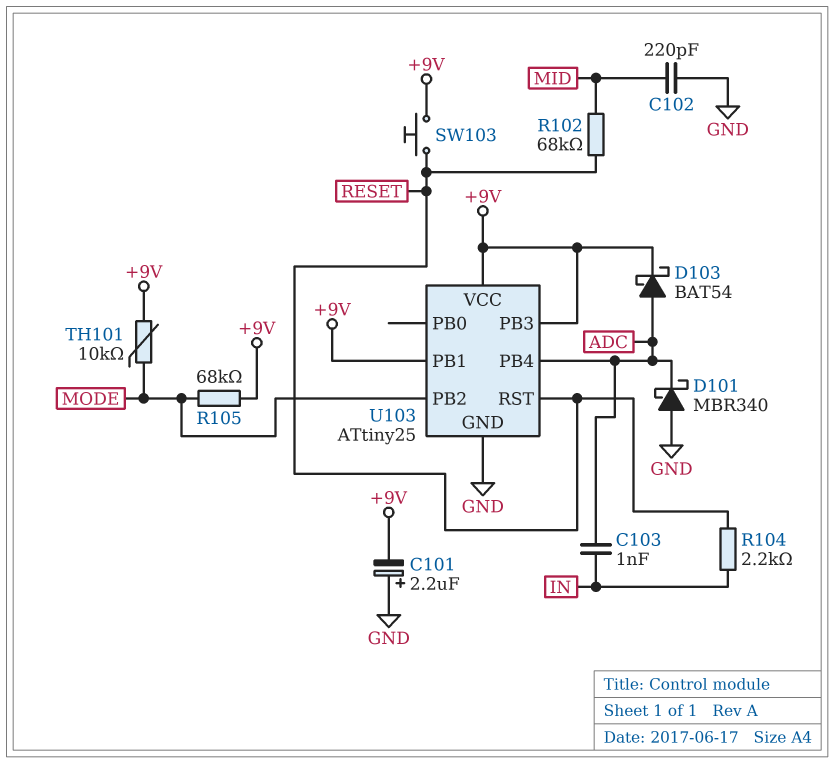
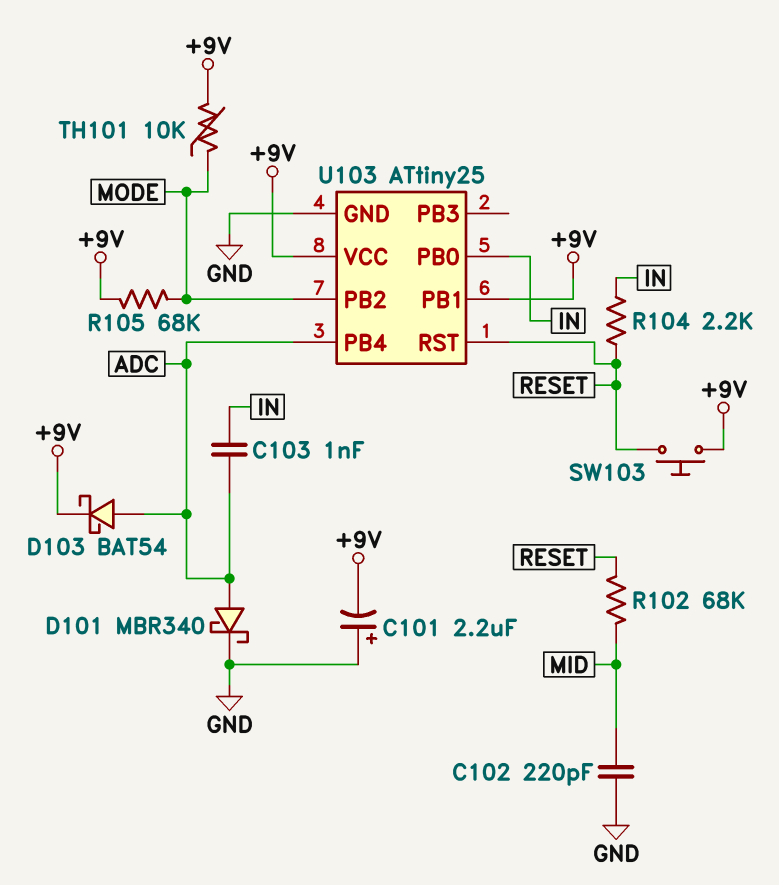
D101: schottky MBR340 (A GND, K ADC) -> schottky MBR340 (A ADC, K GND)
U103 pin PB0: none -> IN
U103 pin PB3: +9V -> none

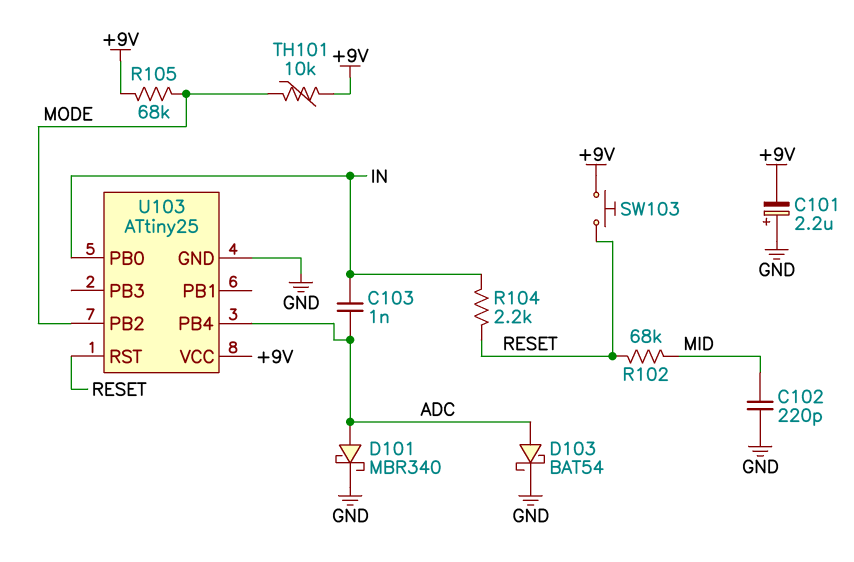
D103: schottky BAT54 (A ADC, K +9V) -> schottky BAT54 (A ADC, K GND)
U103 pin PB1: +9V -> none

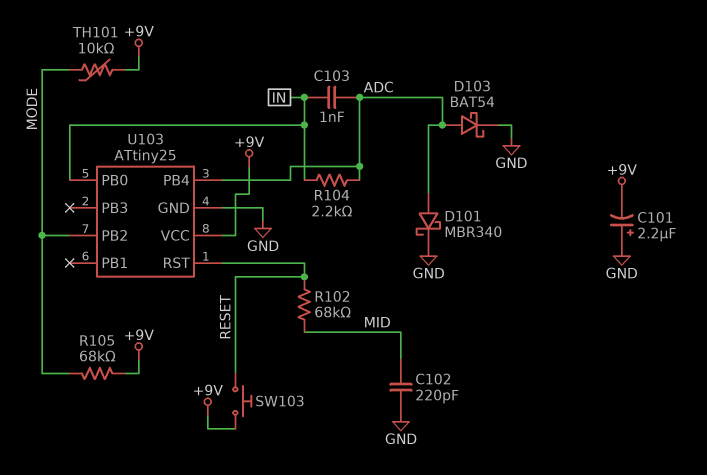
R104: 2.2k (IN, RESET) -> 2.2k (ADC, IN)

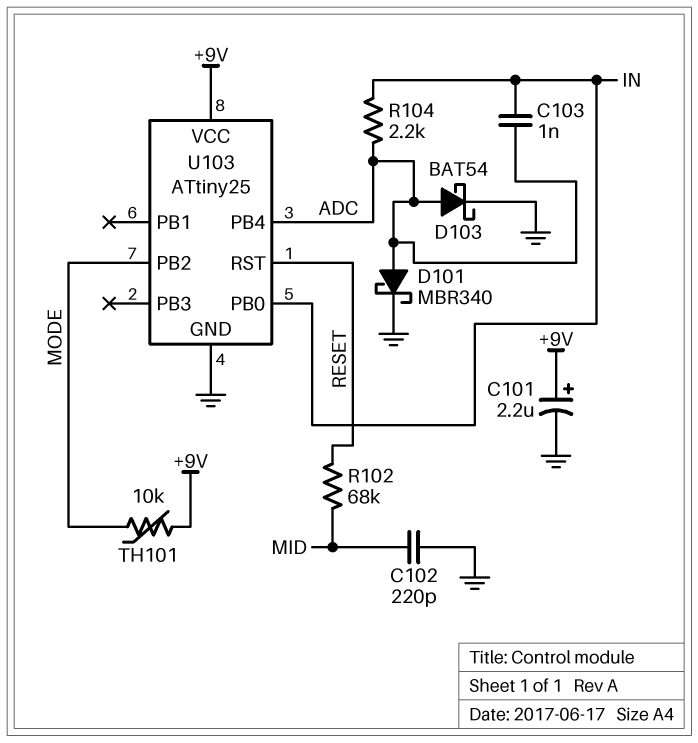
C101: 2.2uF (plus GND, minus +9V) -> 2.2uF (plus +9V, minus GND)
R105: 68k (+9V, MODE) -> none
SW103: button (+9V, RESET) -> none

